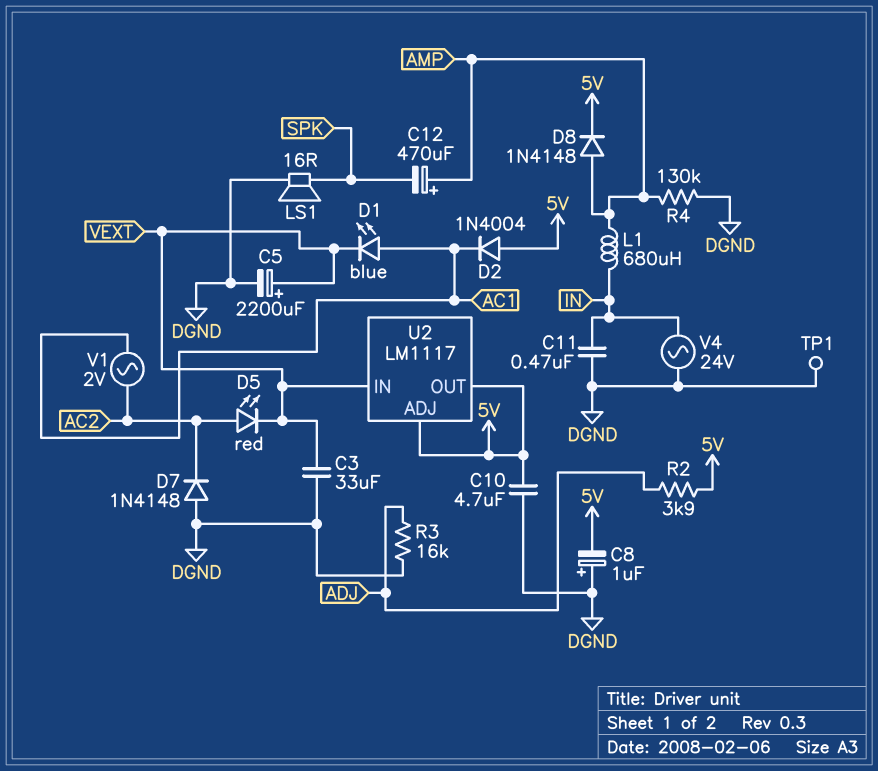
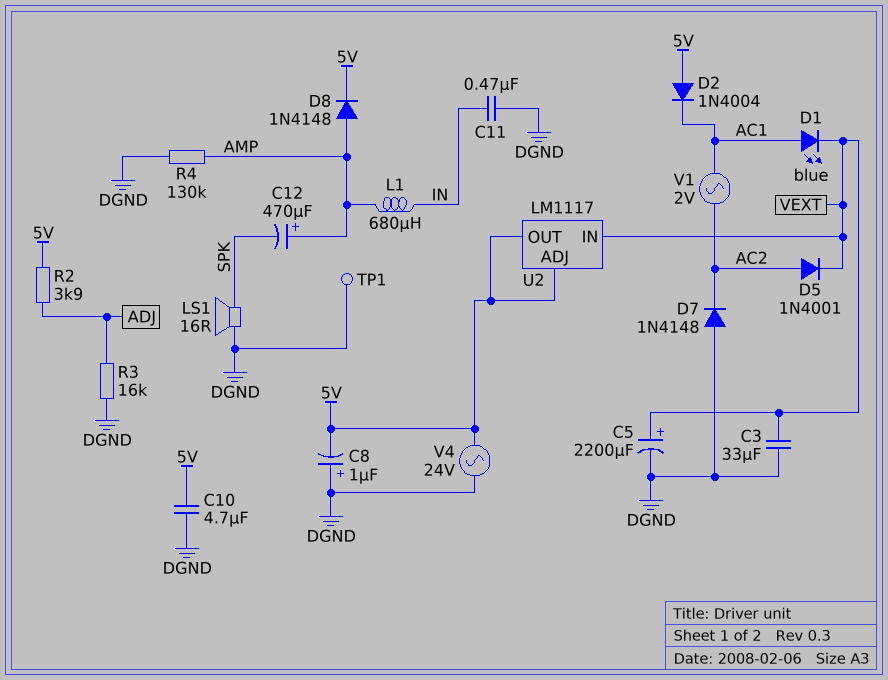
D5: LED red (A AC2, K VEXT) -> diode 1N4001 (A AC2, K VEXT)
V4: AC 24V (DGND, IN) -> AC 24V (5V, DGND)

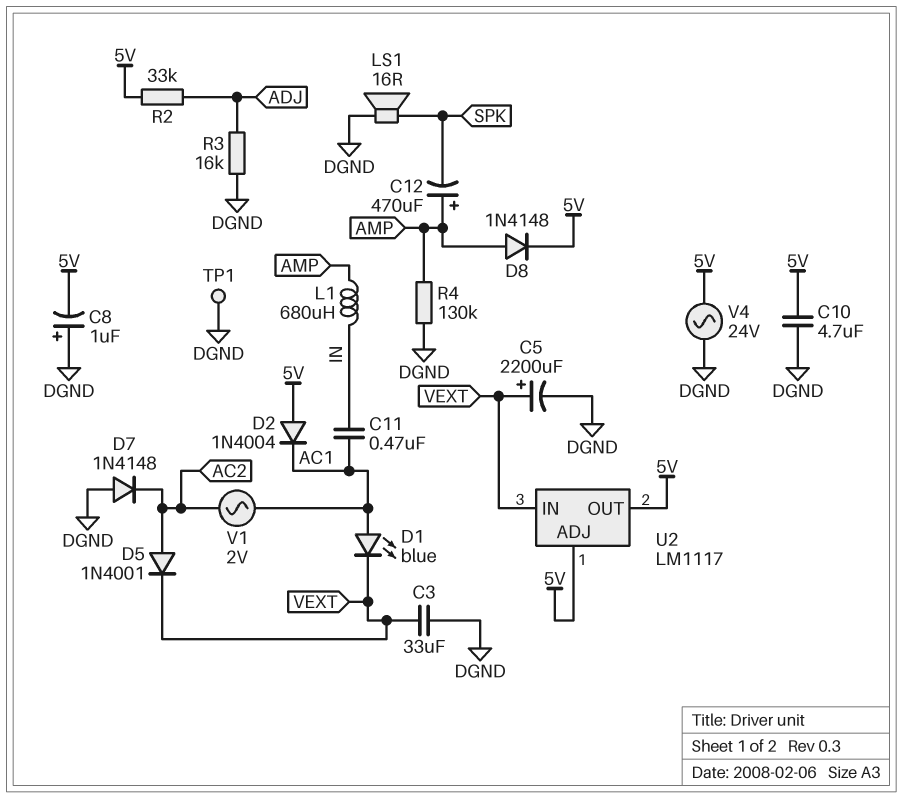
C11: 470nF (DGND, IN) -> 470nF (AC1, IN)
R2: 3.9k (5V, ADJ) -> 33k (5V, ADJ)

